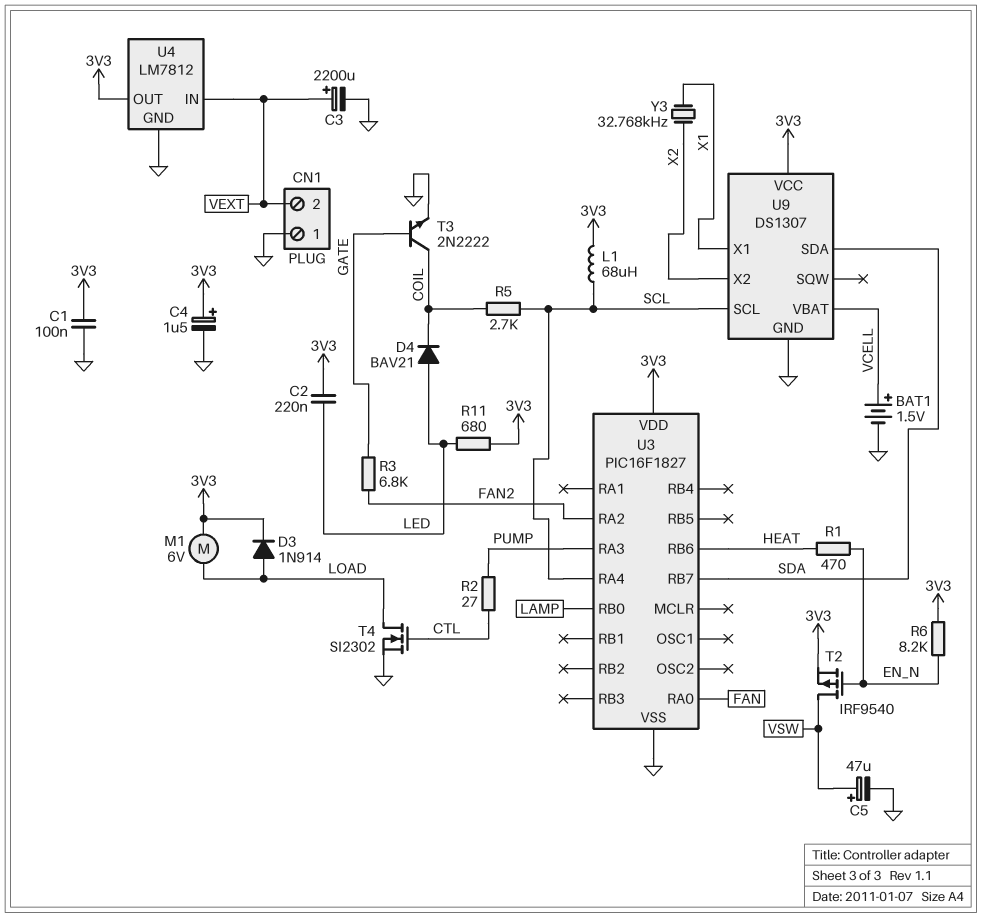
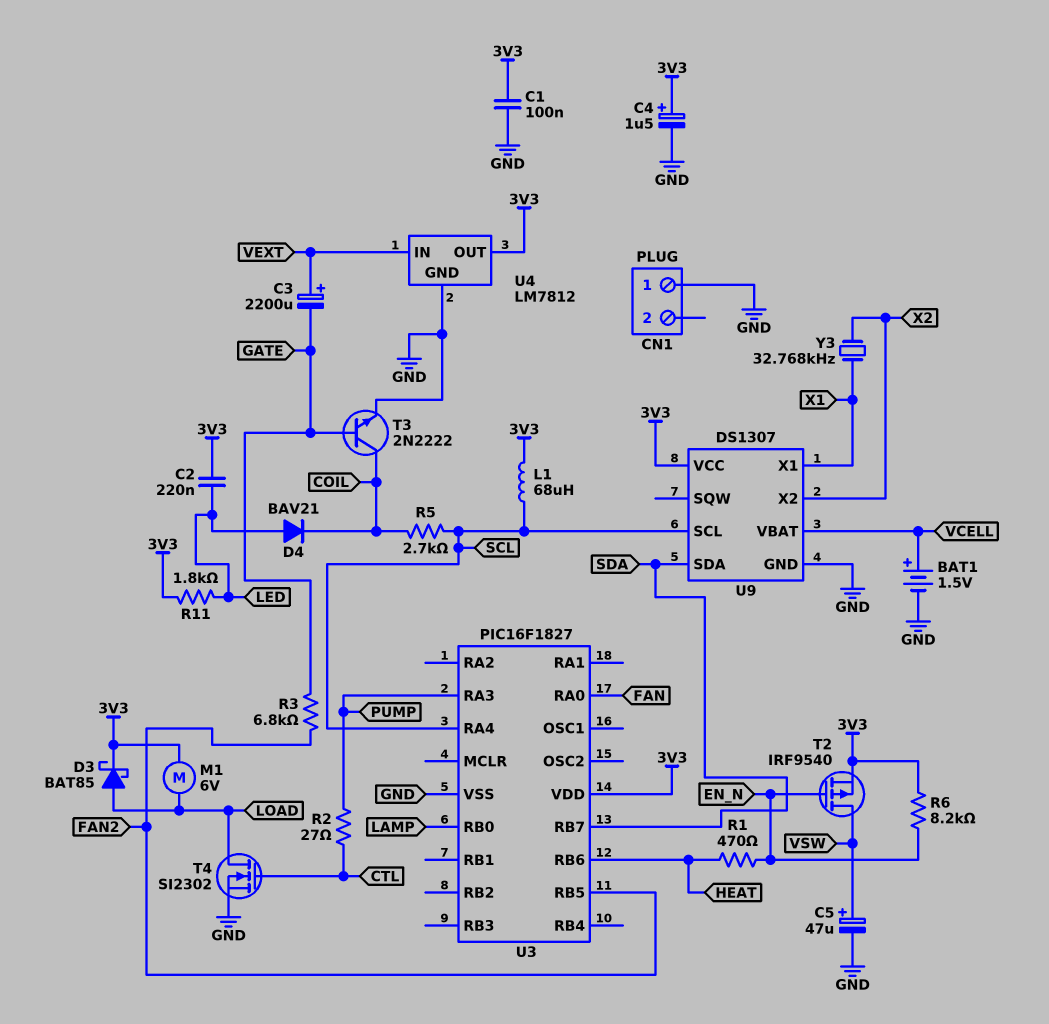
C3: 2200uF (plus VEXT, minus GND) -> 2200uF (plus VEXT, minus GATE)
CN1 pin 2: VEXT -> none
D3: diode 1N914 (A LOAD, K 3V3) -> schottky BAT85 (A LOAD, K 3V3)
R11: 680 (3V3, LED) -> 1.8k (3V3, LED)
U3 pin RA2: FAN2 -> none
U3 pin RB5: none -> FAN2

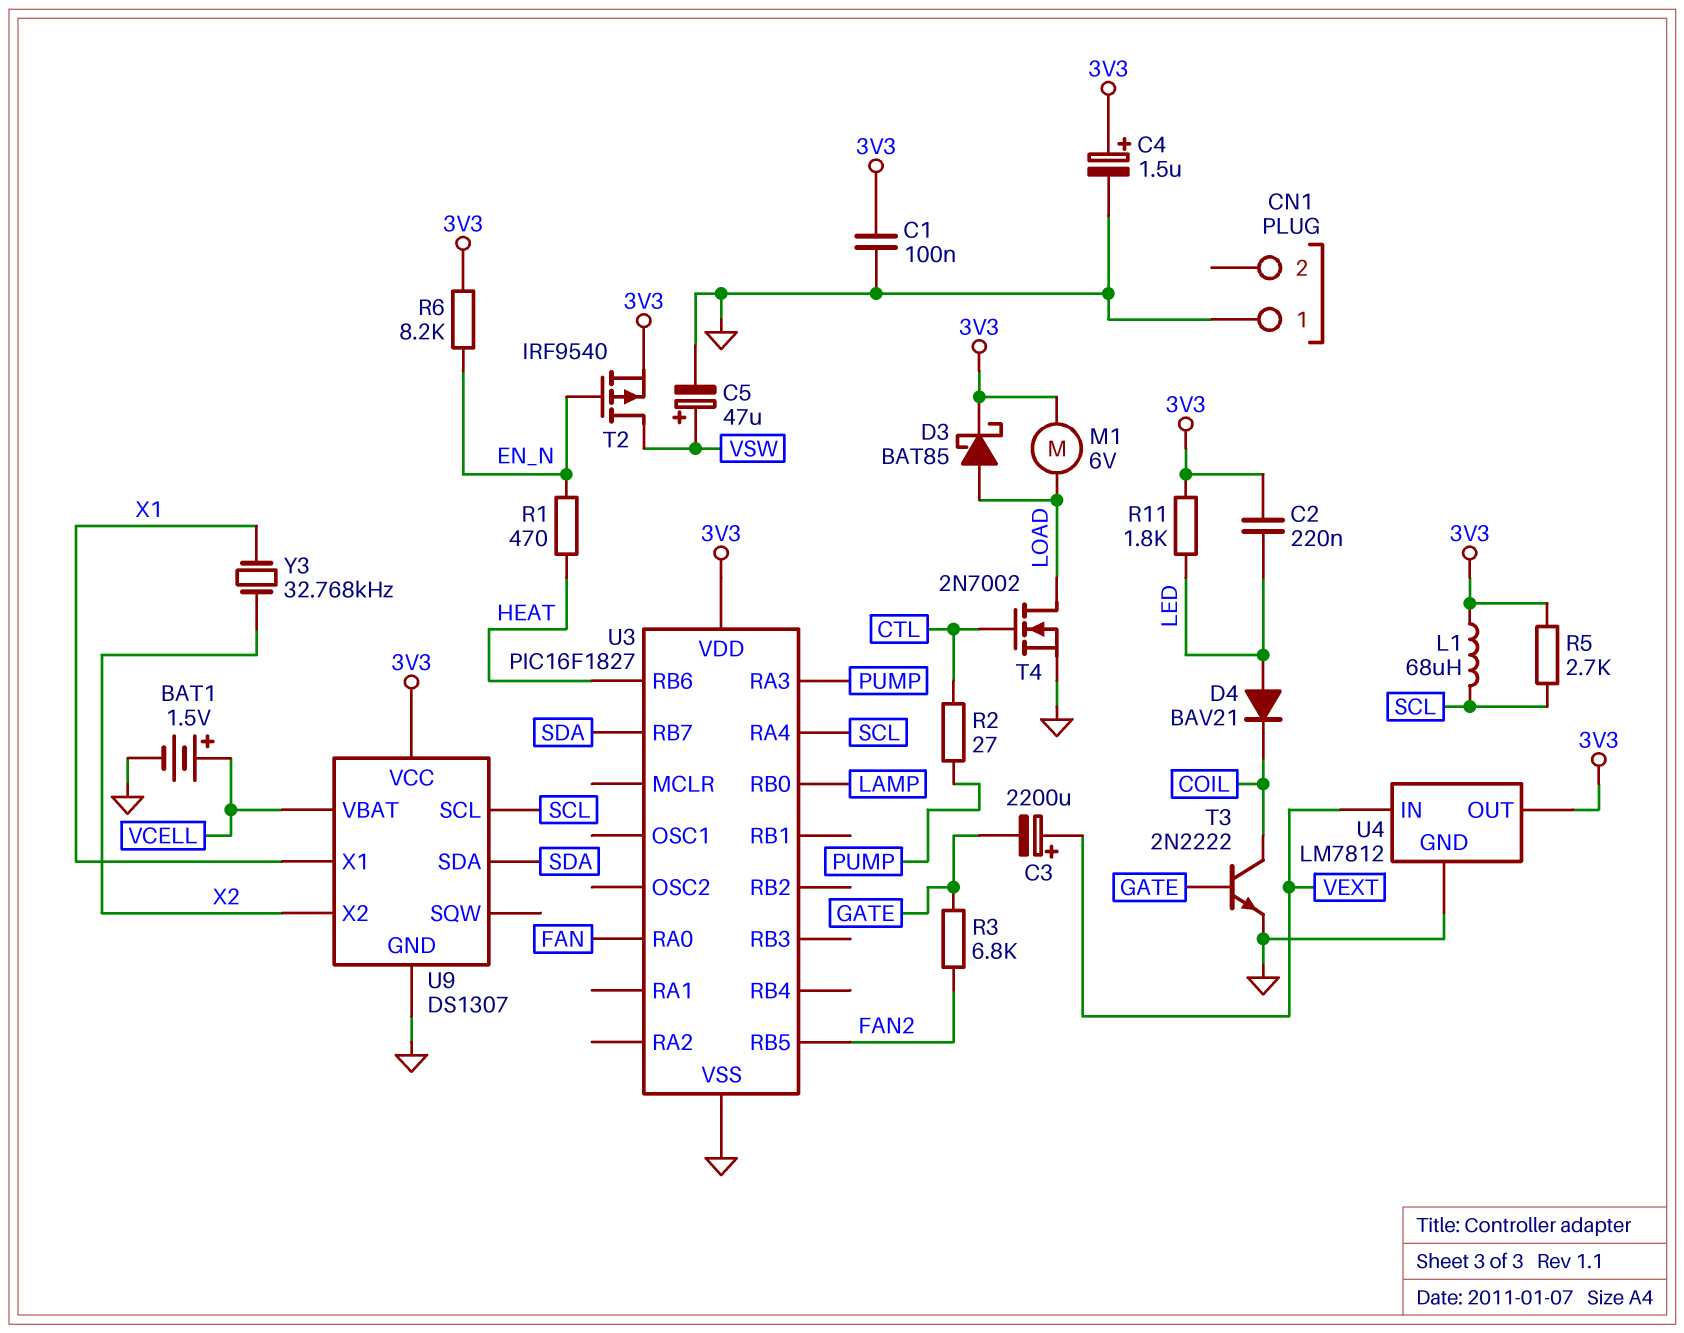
R5: 2.7k (COIL, SCL) -> 2.7k (3V3, SCL)
T4: NMOS SI2302 (G CTL, D LOAD, S GND) -> NMOS 2N7002 (G CTL, D LOAD, S GND)

